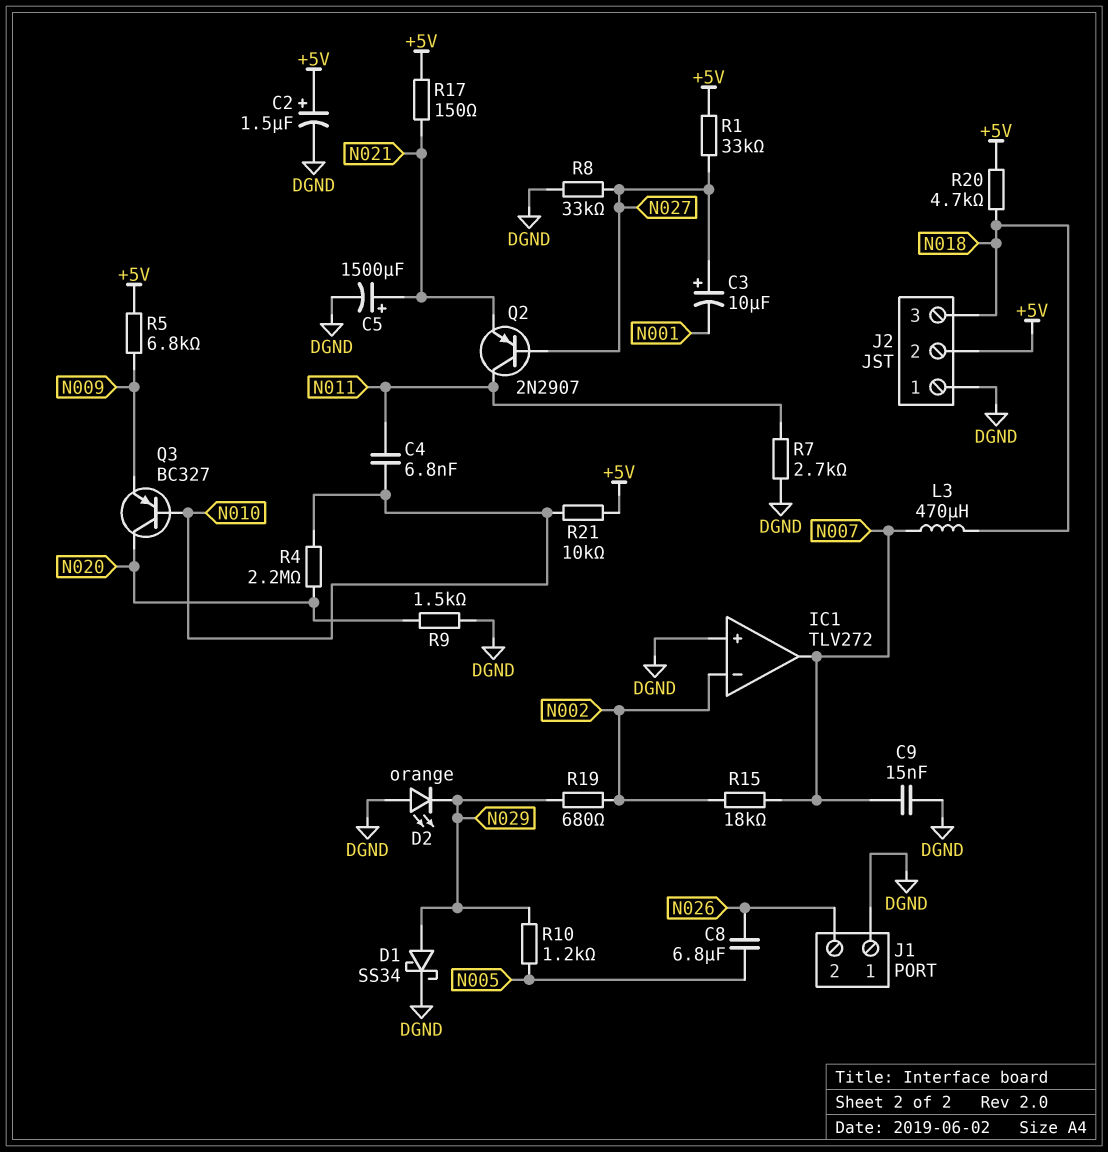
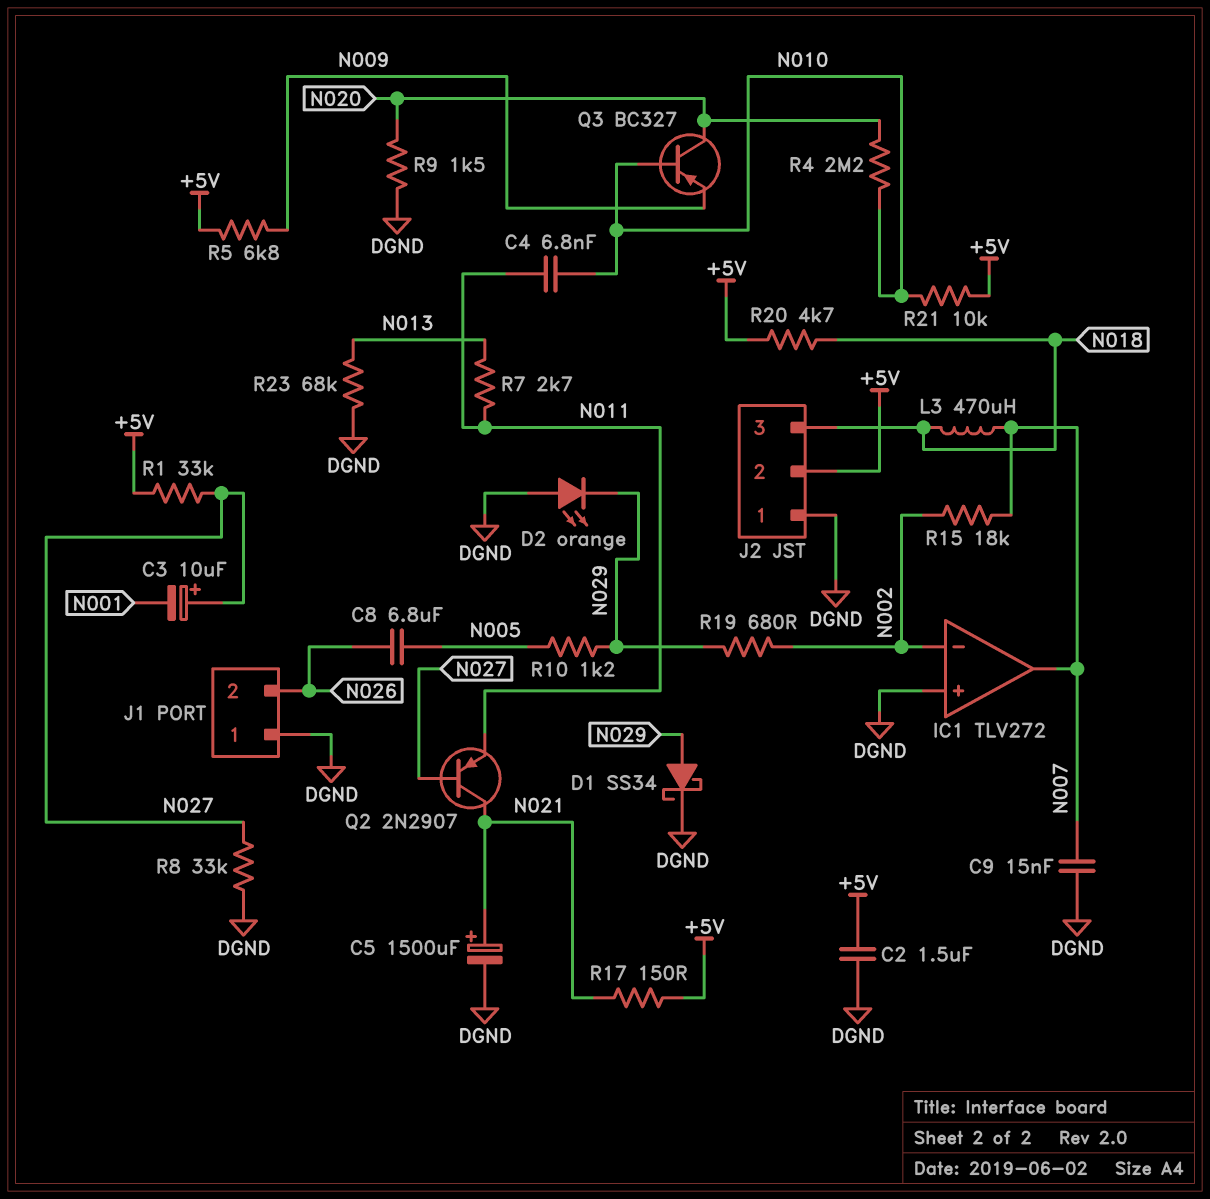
C2: 1.5uF (plus +5V, minus DGND) -> 1.5uF (+5V, DGND)
Q2: PNP 2N2907 (B N027, C N011, E N021) -> PNP 2N2907 (B N027, C N021, E N011)
R7: 2.7k (DGND, N011) -> 2.7k (N011, N013)
R23: none -> 68k (DGND, N013)

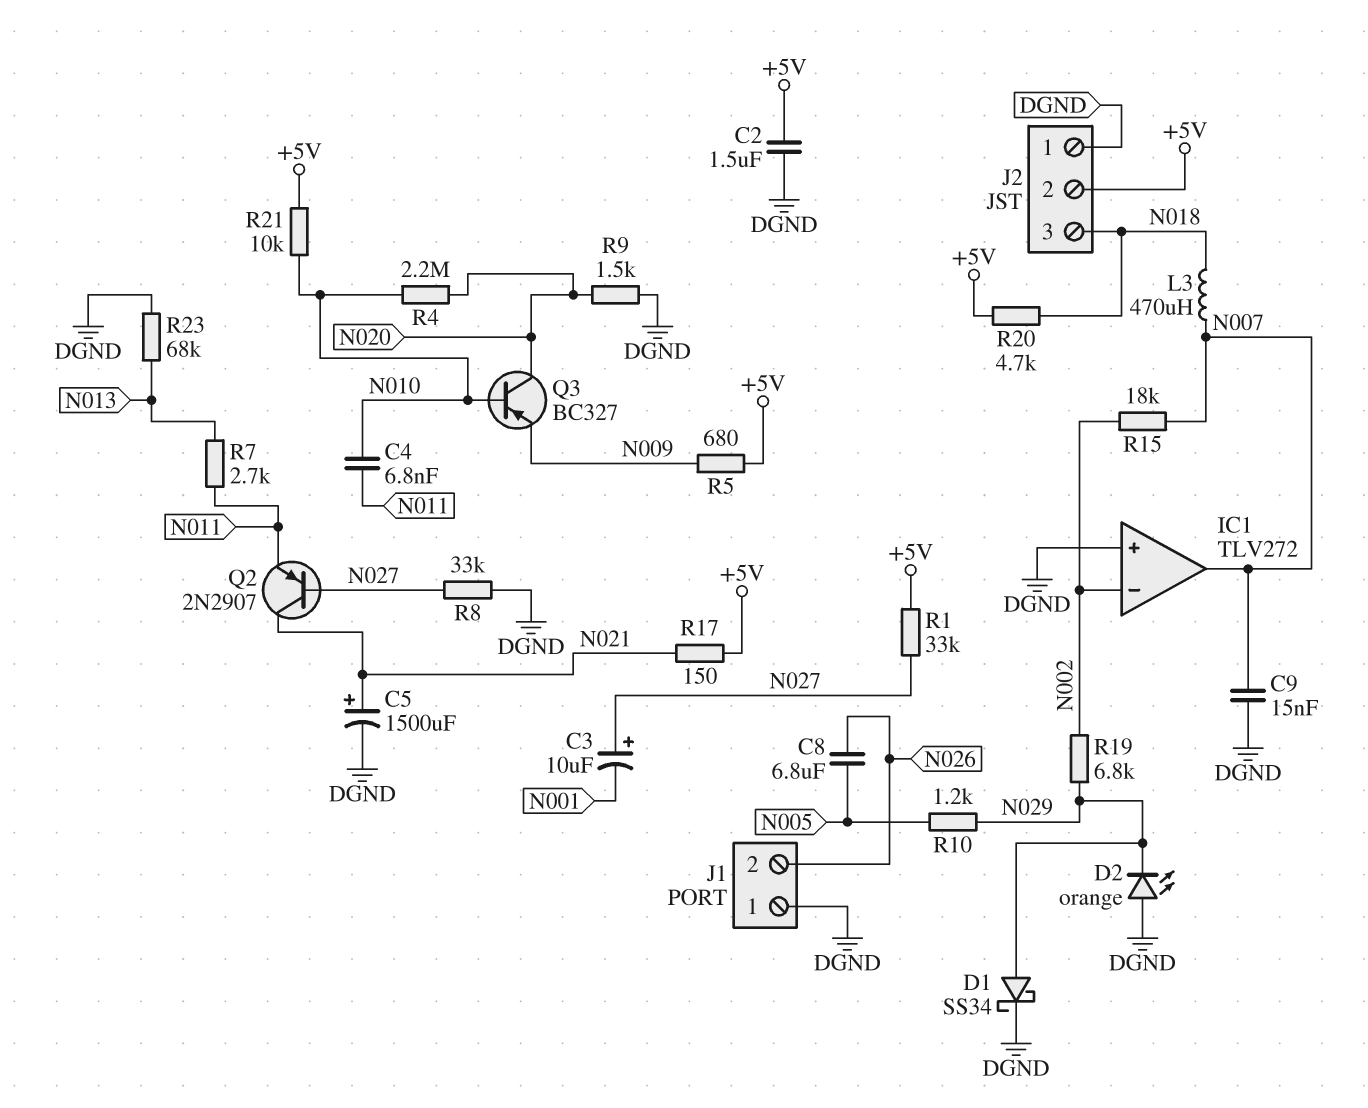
R5: 6.8k (+5V, N009) -> 680 (+5V, N009)
R19: 680 (N002, N029) -> 6.8k (N002, N029)

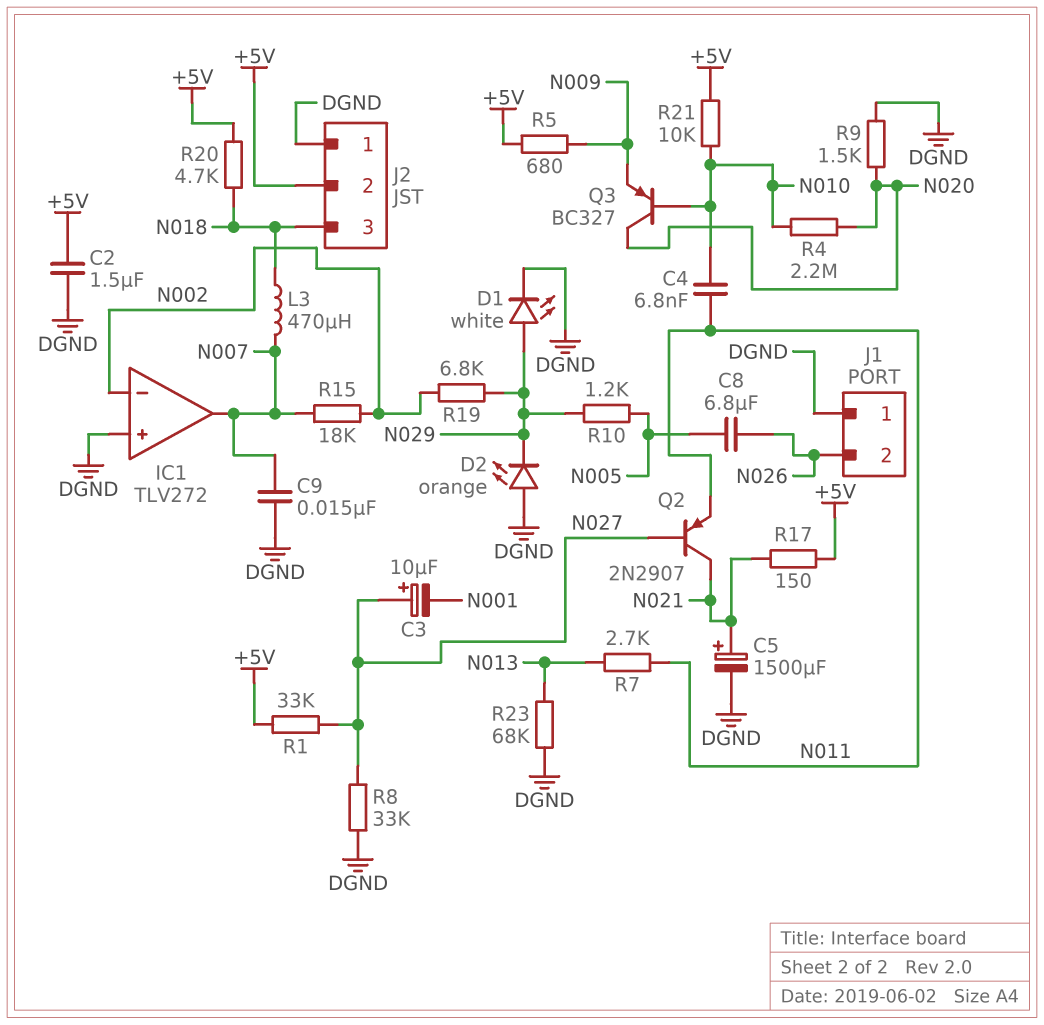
D1: schottky SS34 (A N029, K DGND) -> LED white (A N029, K DGND)

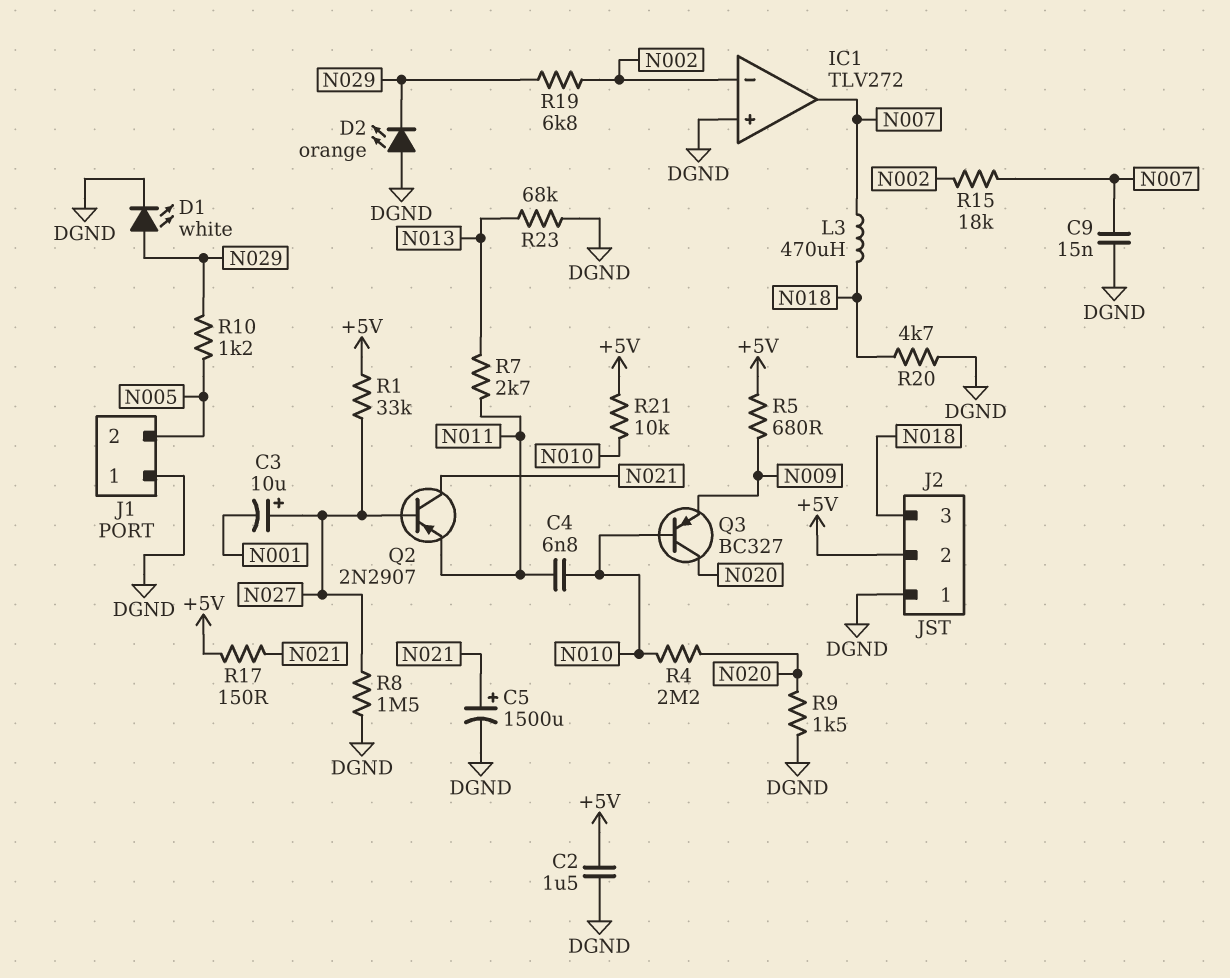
C8: 6.8uF (N005, N026) -> none
J1 pin 2: N026 -> N005
R8: 33k (DGND, N027) -> 1.5M (DGND, N027)
R20: 4.7k (+5V, N018) -> 4.7k (DGND, N018)

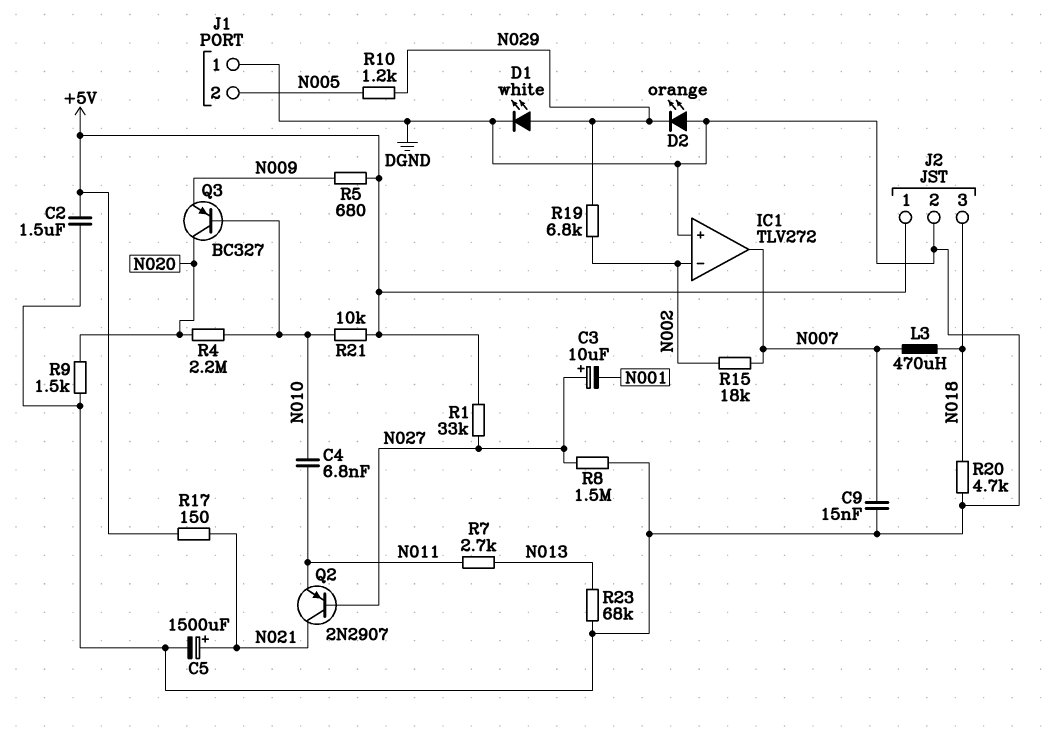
J2 pin 1: DGND -> +5V
J2 pin 2: +5V -> DGND

